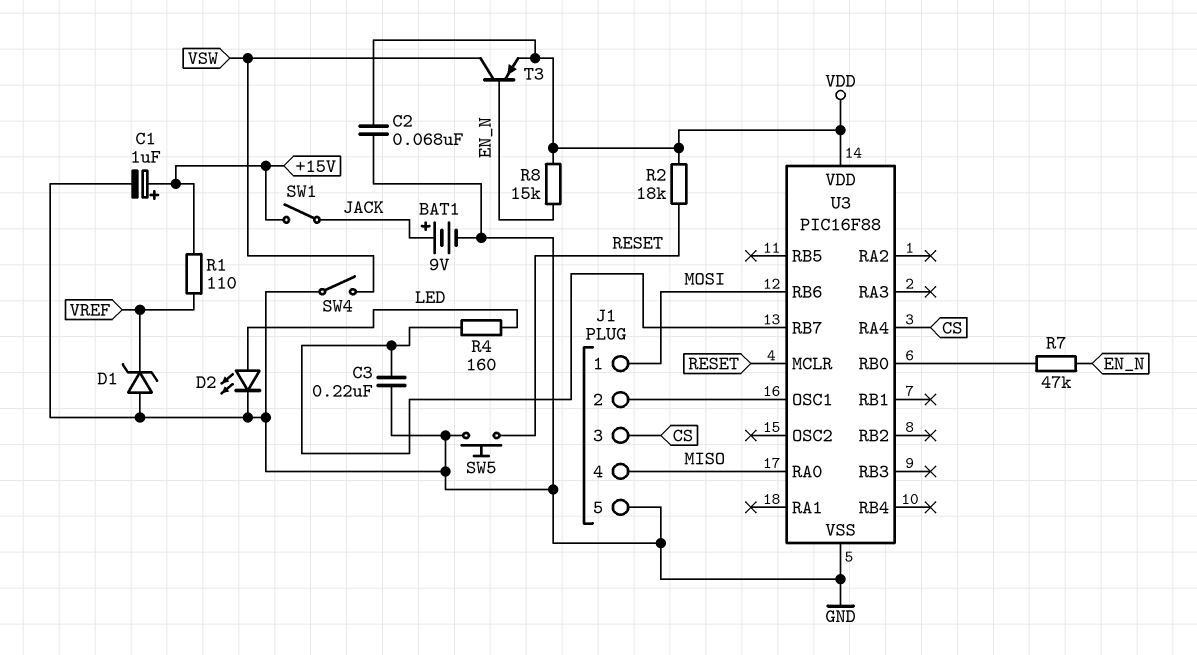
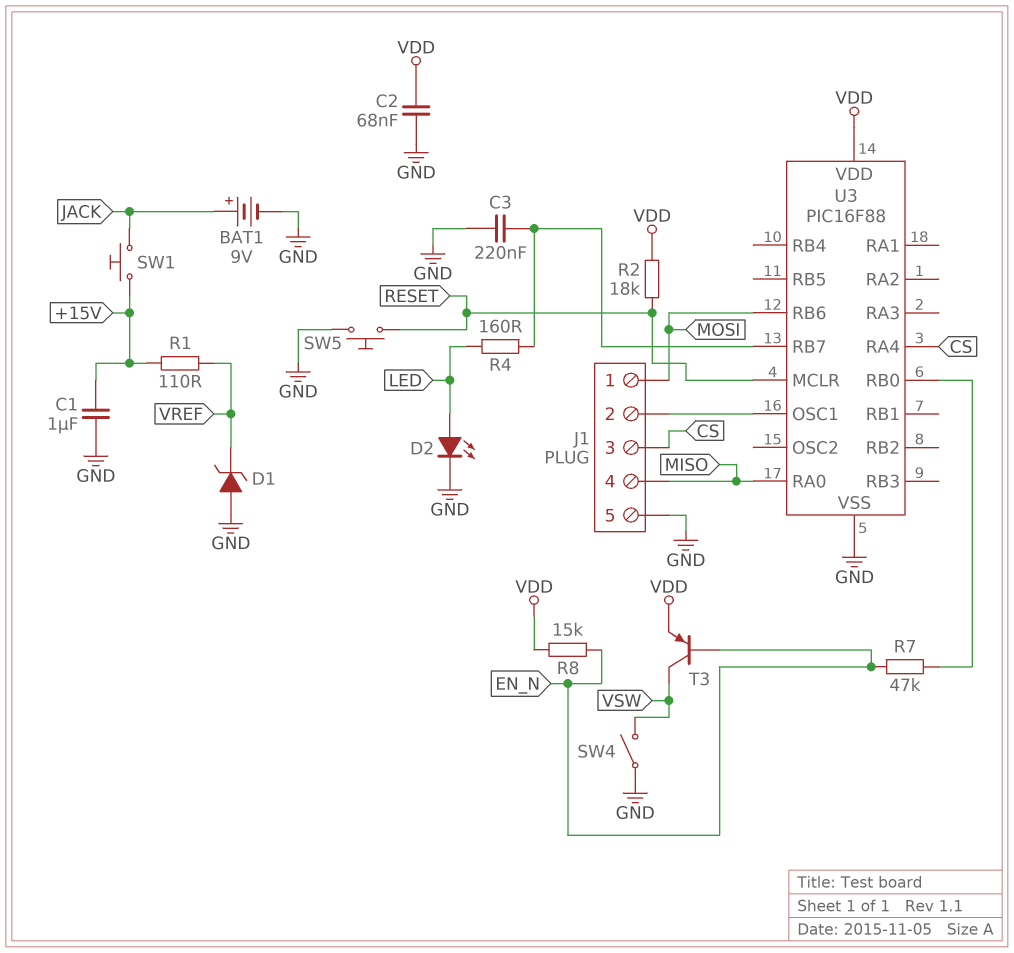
C1: 1uF (plus +15V, minus GND) -> 1uF (+15V, GND)
SW1: switch (+15V, JACK) -> button (+15V, JACK)

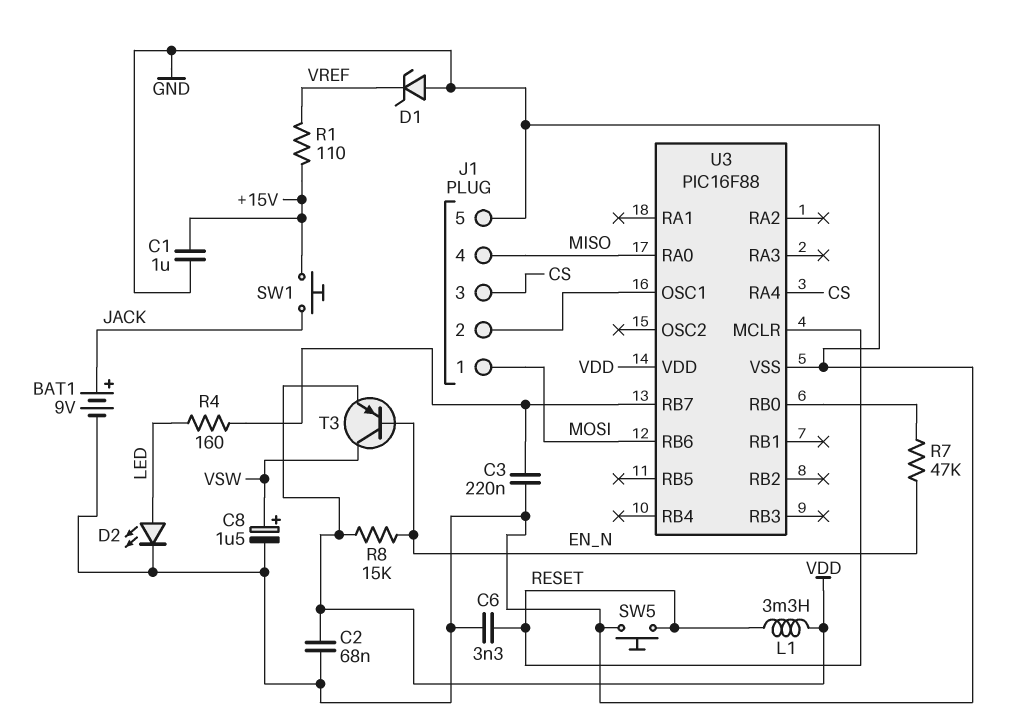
C6: none -> 3.3nF (GND, RESET)
C8: none -> 1.5uF (plus VSW, minus GND)
L1: none -> 3.3mH (RESET, VDD)
R2: 18k (RESET, VDD) -> none
SW4: switch (GND, VSW) -> none

